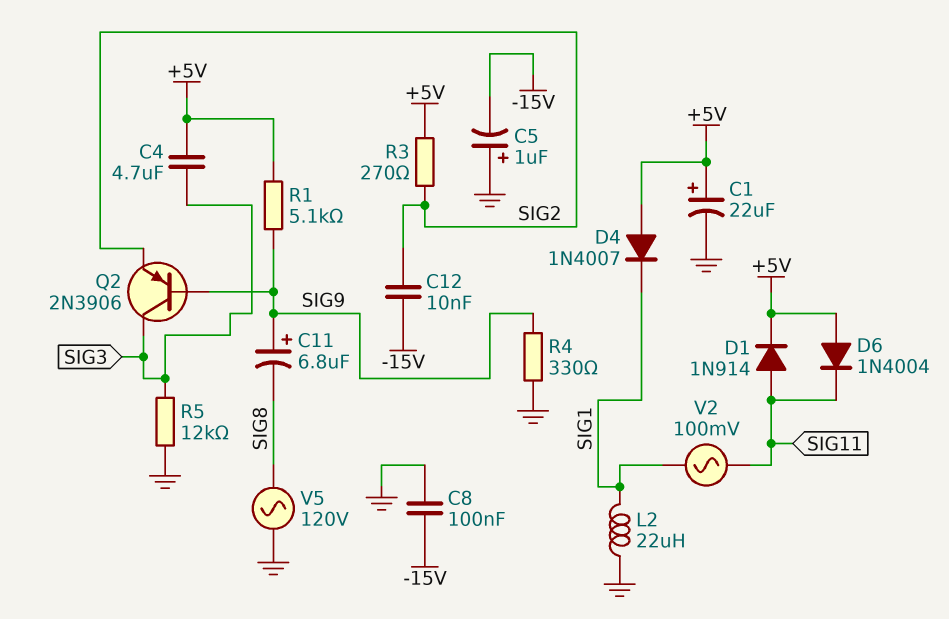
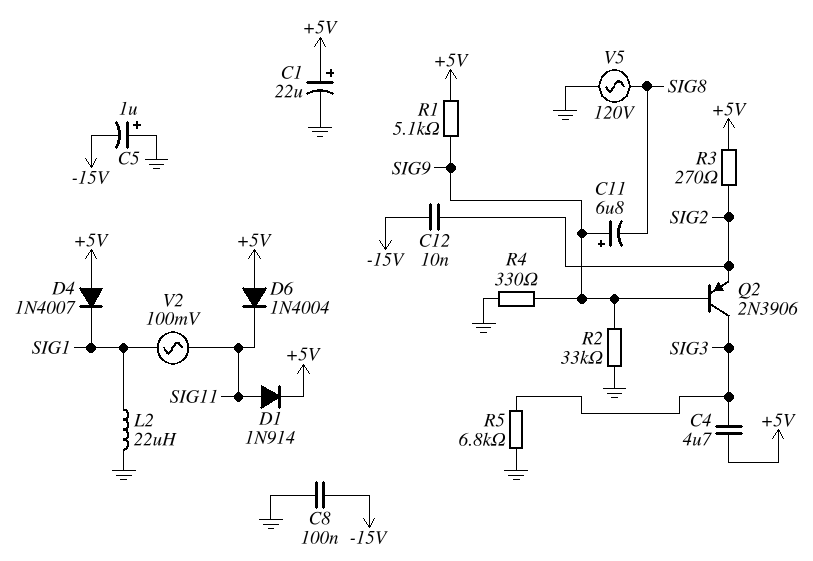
R2: none -> 33k (GND, SIG9)
R5: 12k (GND, SIG3) -> 6.8k (GND, SIG3)

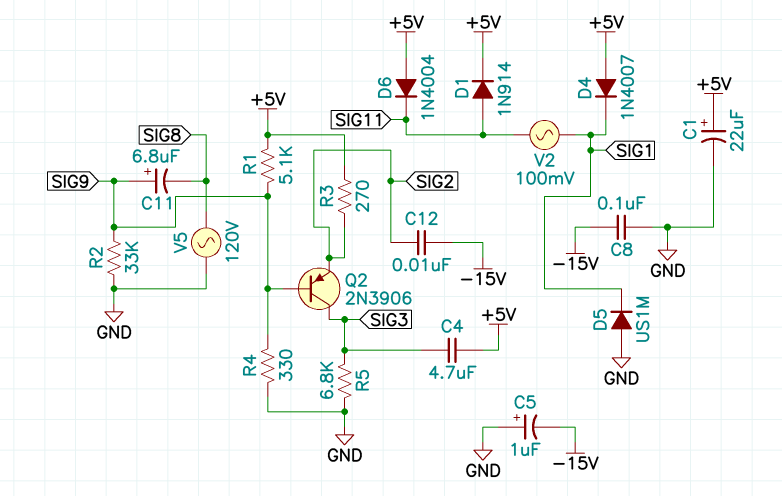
D5: none -> diode US1M (A GND, K SIG1)
L2: 22uH (GND, SIG1) -> none

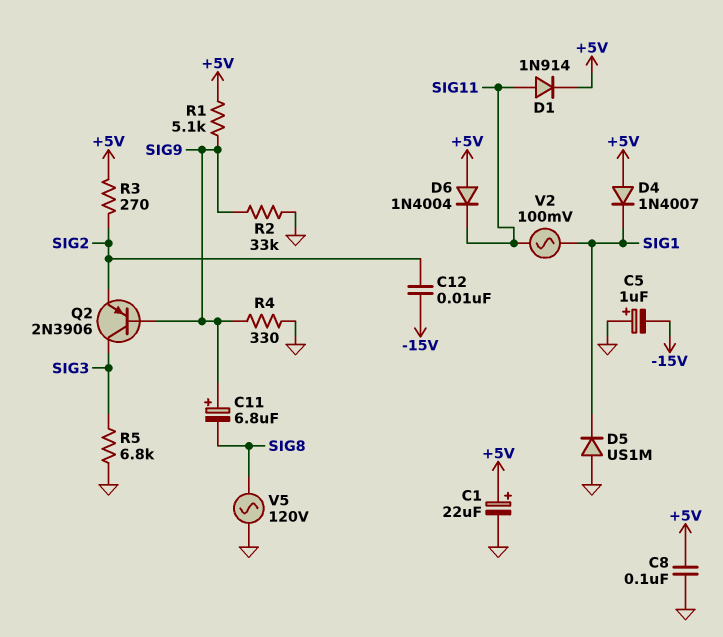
C4: 4.7uF (+5V, SIG3) -> none
C8: 100nF (-15V, GND) -> 100nF (+5V, GND)

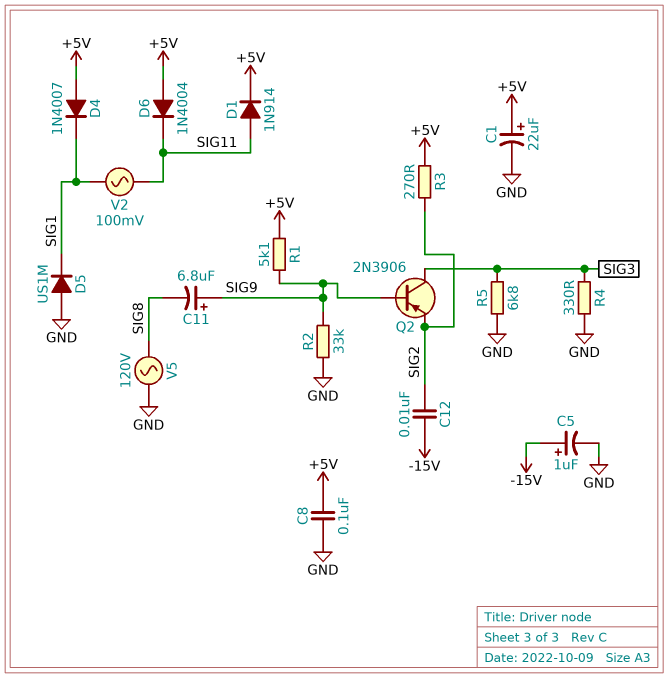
C5: 1uF (plus GND, minus -15V) -> 1uF (plus -15V, minus GND)
R4: 330 (GND, SIG9) -> 330 (GND, SIG3)

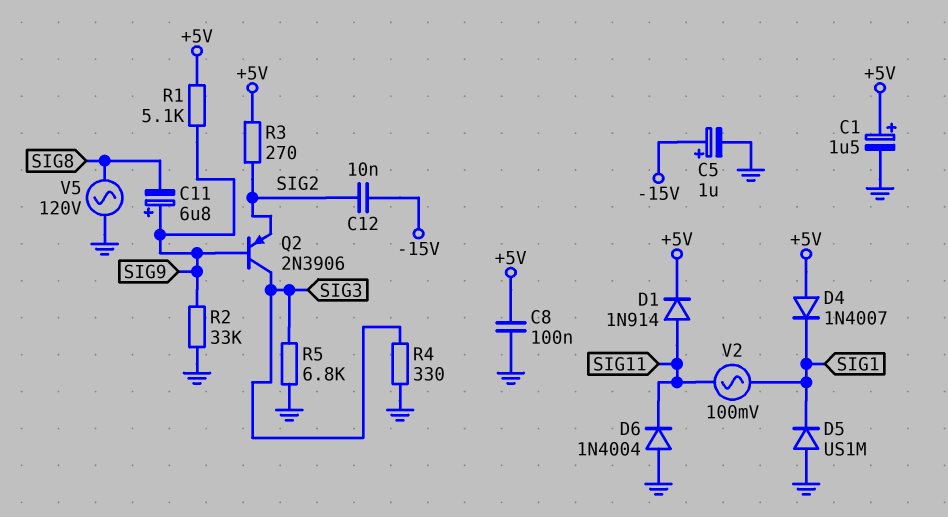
C1: 22uF (plus +5V, minus GND) -> 1.5uF (plus +5V, minus GND)
D6: diode 1N4004 (A +5V, K SIG11) -> diode 1N4004 (A GND, K SIG11)

